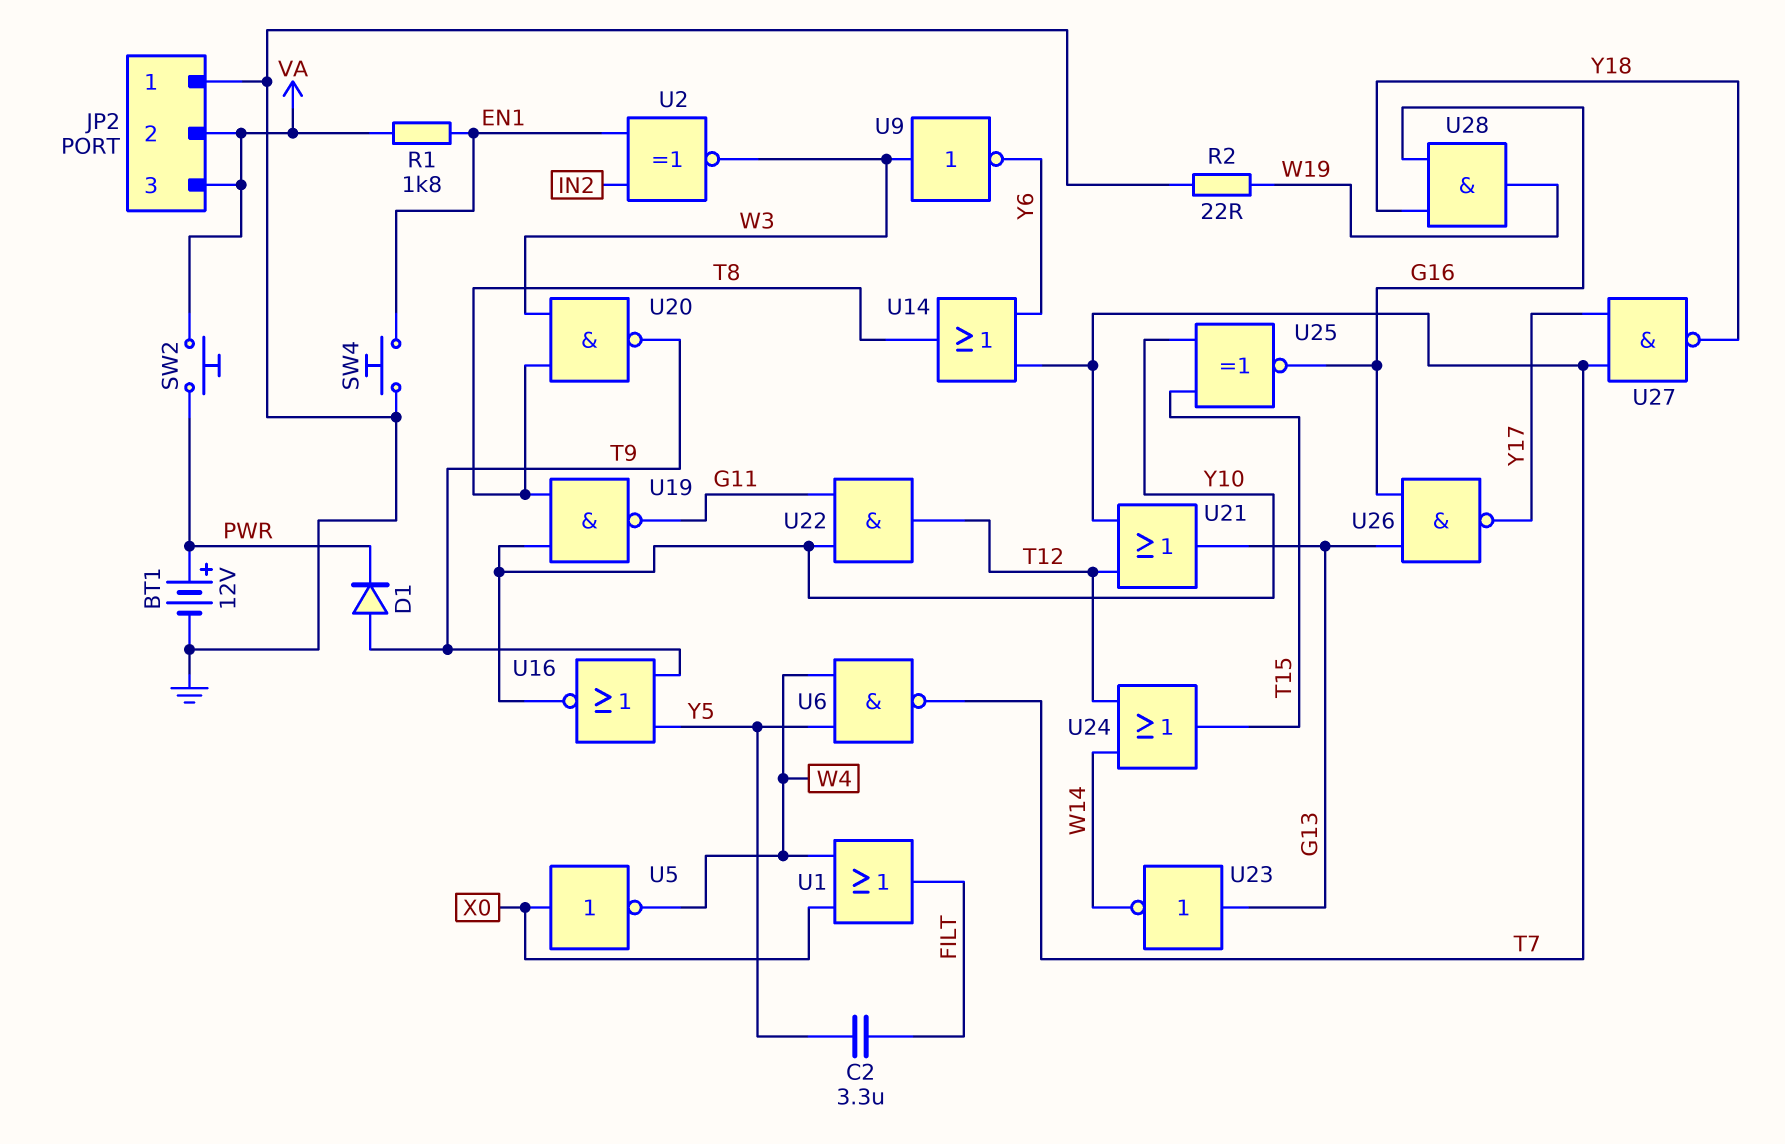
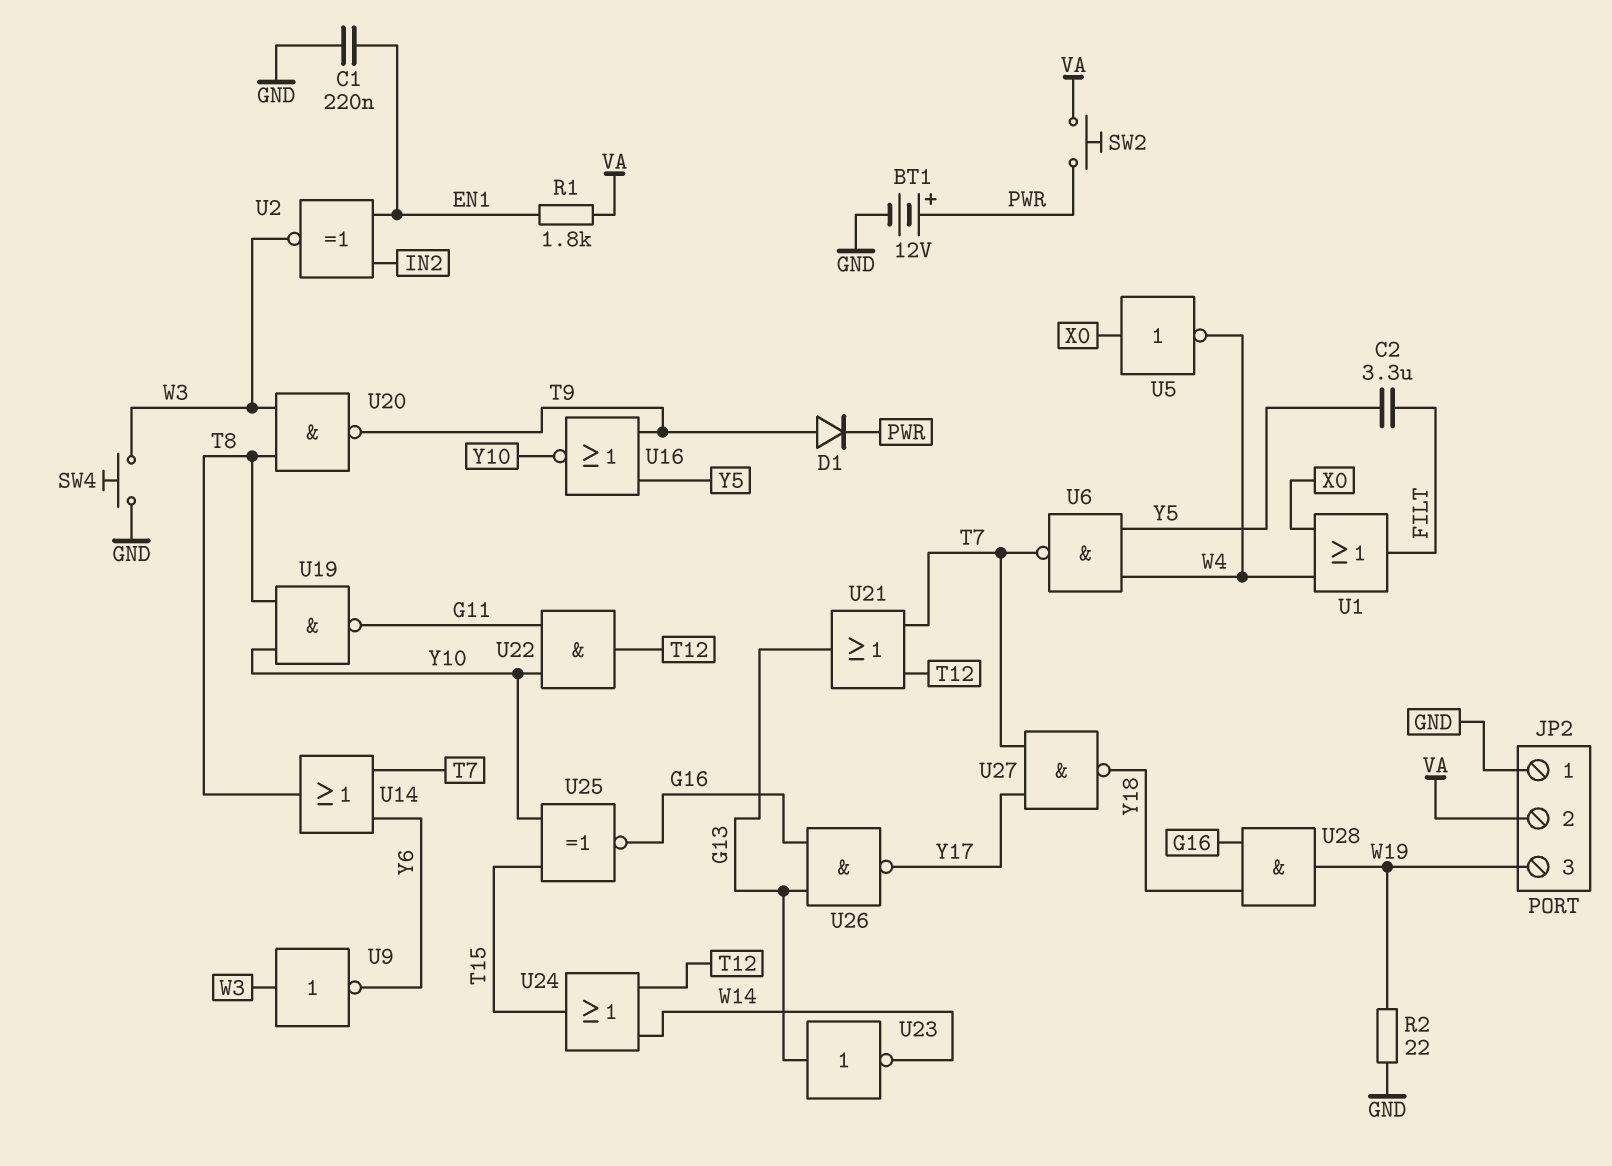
C1: none -> 220nF (EN1, GND)
JP2 pin 3: VA -> W19
SW4: button (EN1, GND) -> button (GND, W3)

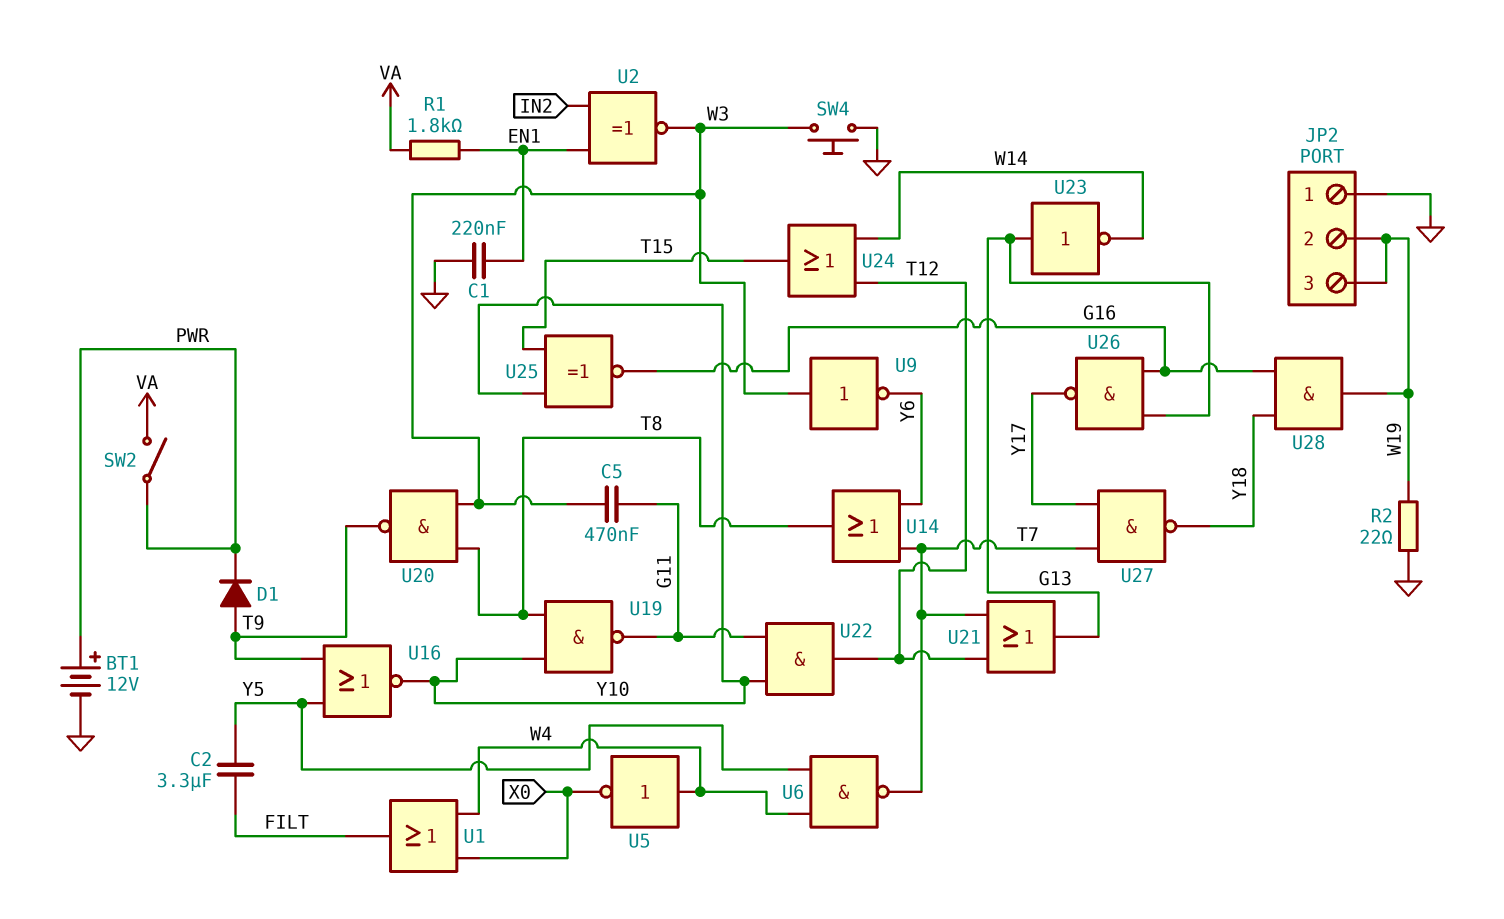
C5: none -> 470nF (G11, W3)
JP2 pin 2: VA -> W19
SW2: button (PWR, VA) -> switch (PWR, VA)
U5: NOT (in X0, out W4) -> NOT (in W4, out X0)

